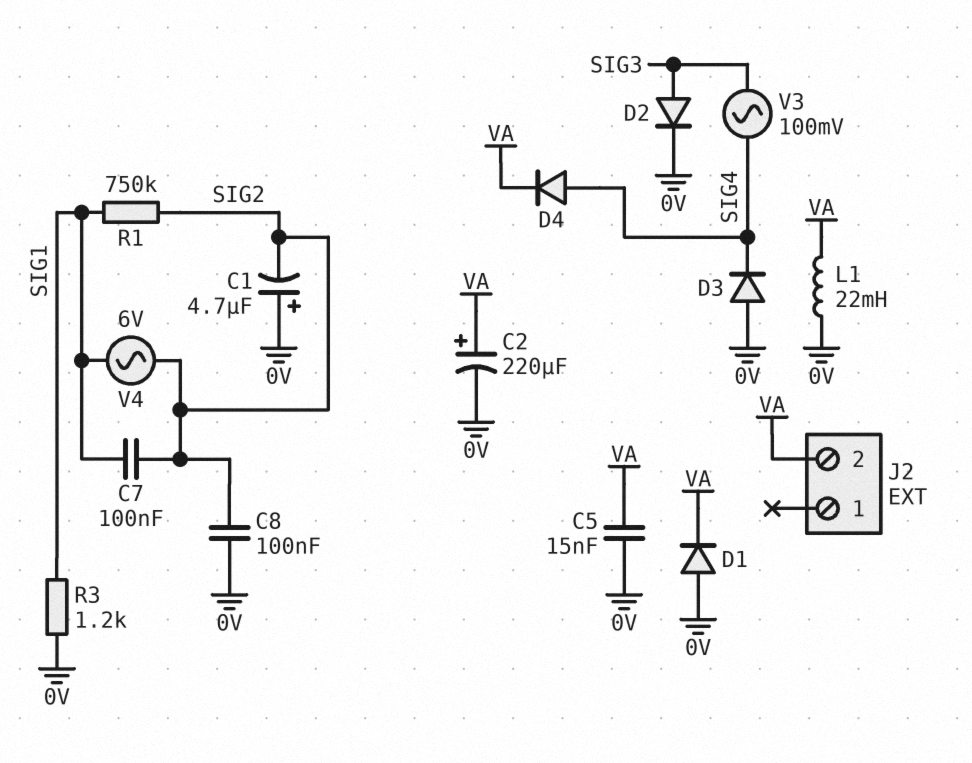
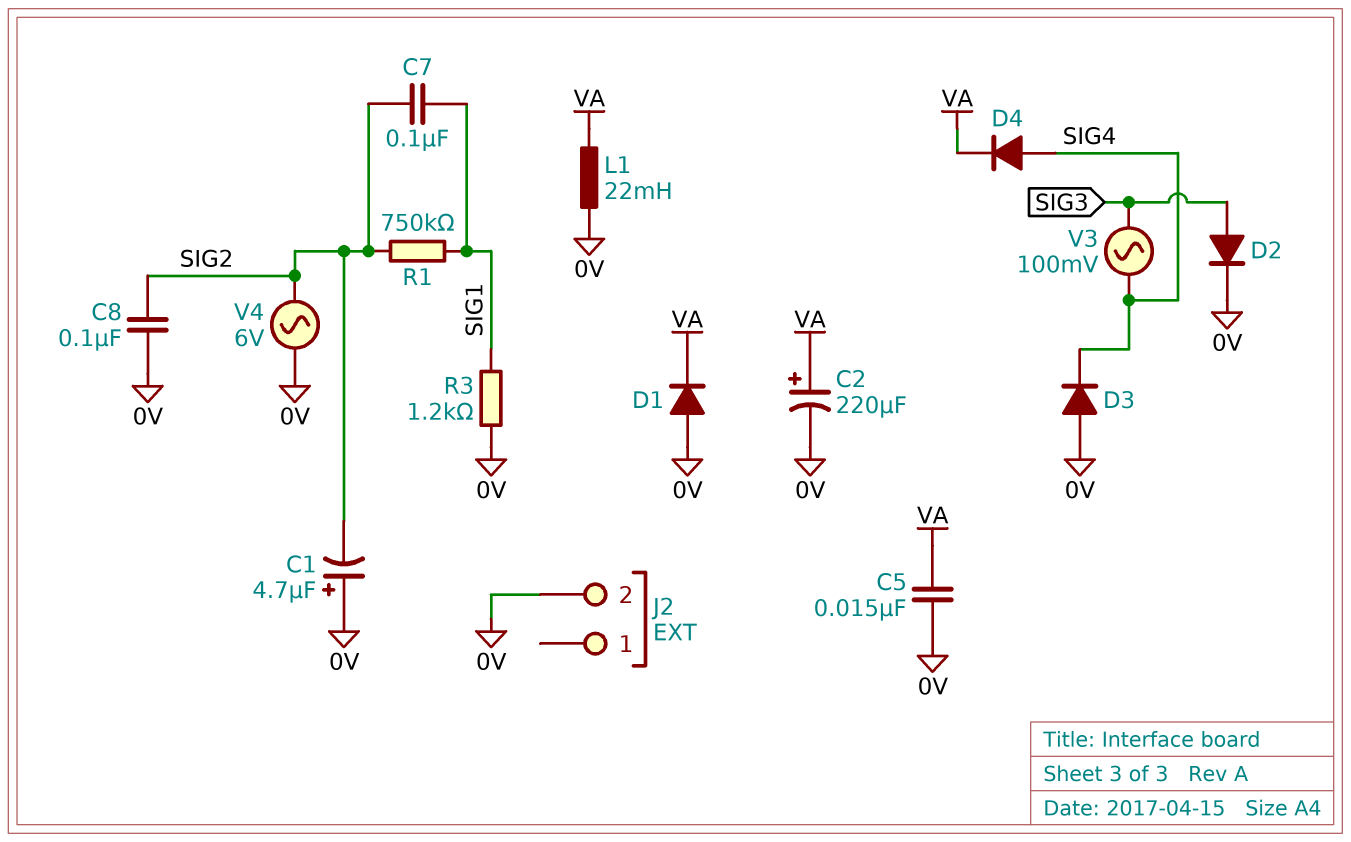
J2 pin 2: VA -> 0V
V4: AC 6V (SIG1, SIG2) -> AC 6V (0V, SIG2)

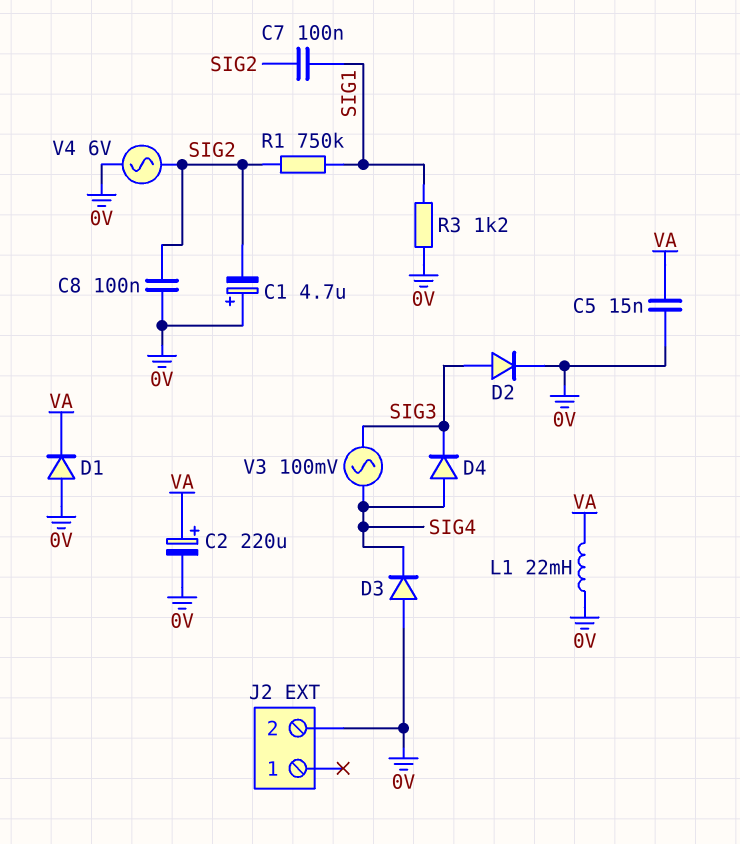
D4: diode (A SIG4, K VA) -> diode (A SIG4, K SIG3)

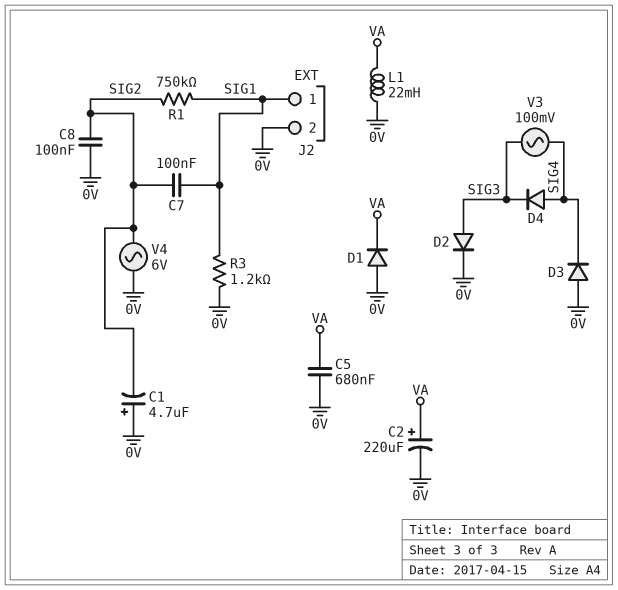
C5: 15nF (0V, VA) -> 680nF (0V, VA)
J2 pin 1: none -> SIG1

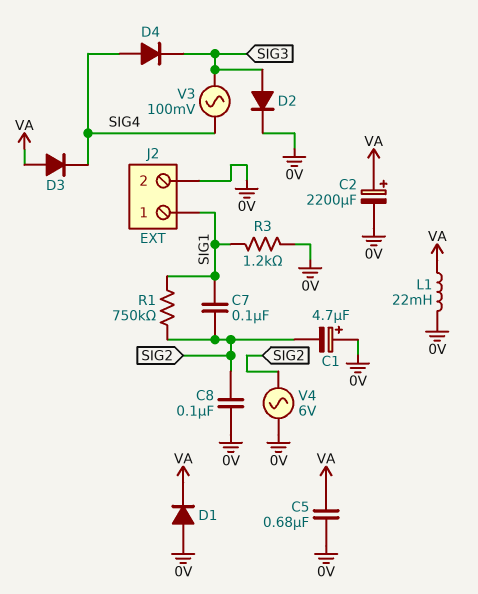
C2: 220uF (plus VA, minus 0V) -> 2200uF (plus VA, minus 0V)
D3: diode (A 0V, K SIG4) -> diode (A VA, K SIG4)

